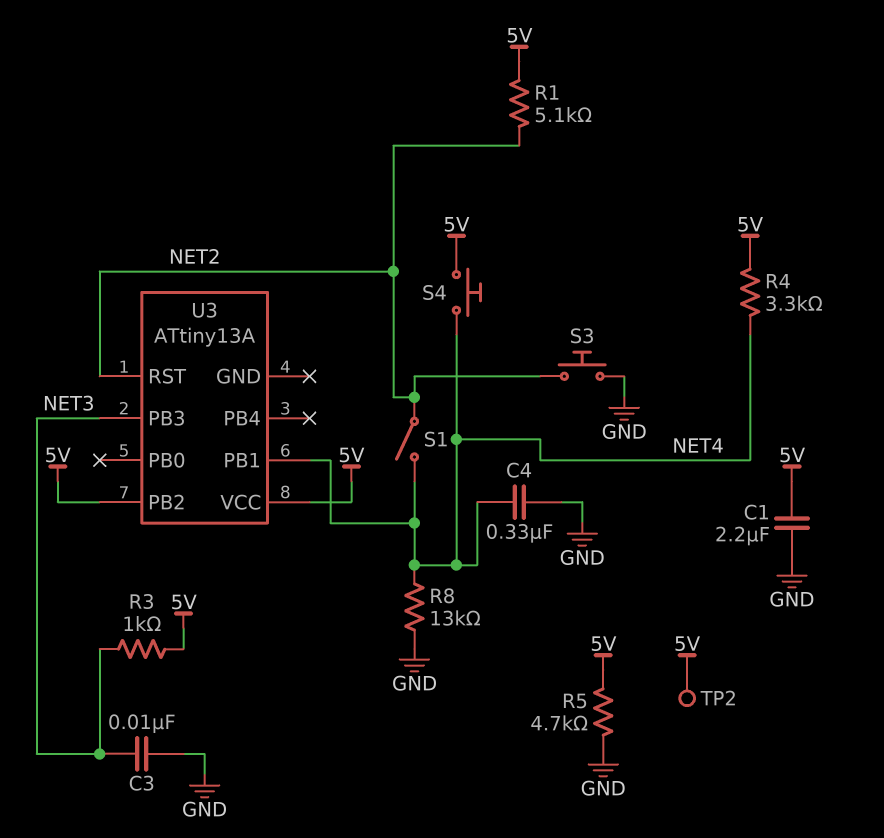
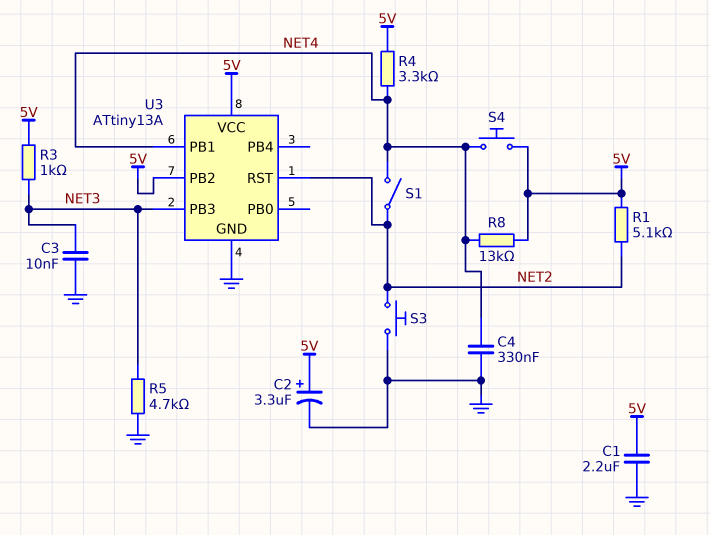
C2: none -> 3.3uF (plus 5V, minus GND)
R5: 4.7k (5V, GND) -> 4.7k (GND, NET3)
R8: 13k (GND, NET4) -> 13k (5V, NET4)
TP2: test point (5V) -> none
U3 pin GND: none -> GND

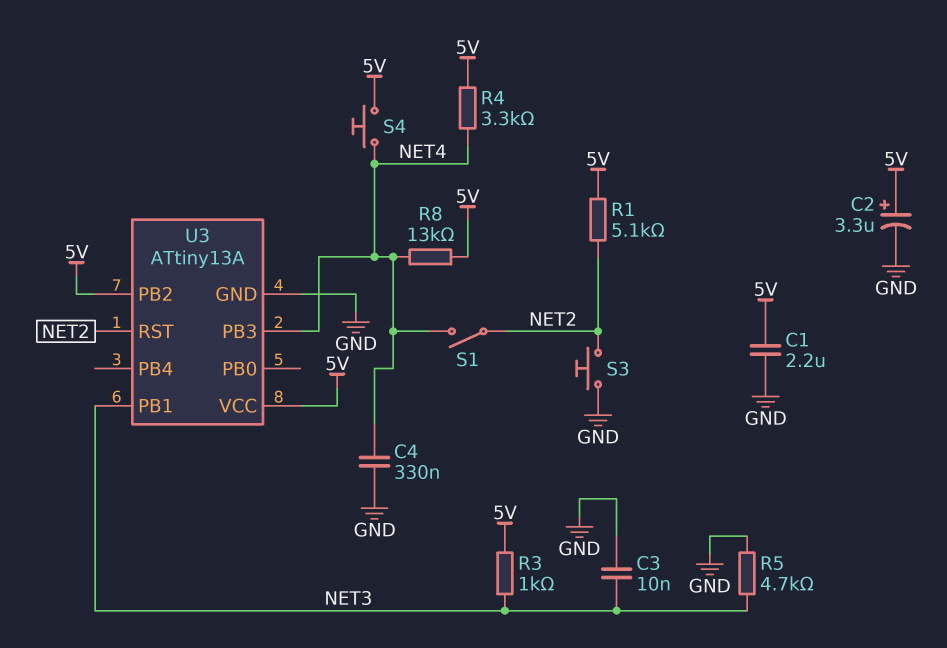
U3 pin PB1: NET4 -> NET3
U3 pin PB3: NET3 -> NET4

